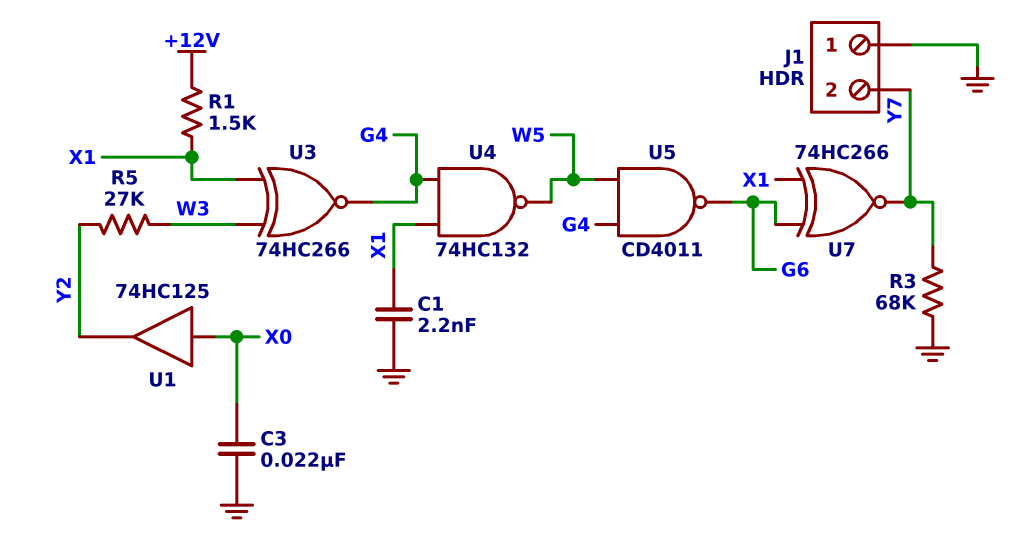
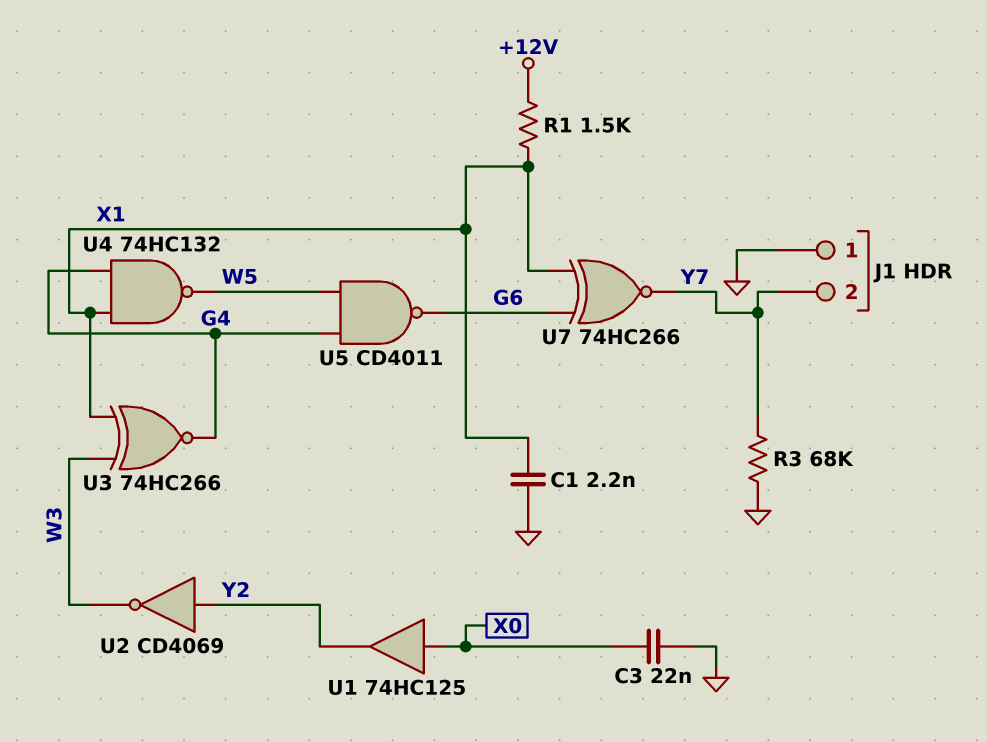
R5: 27k (W3, Y2) -> none
U2: none -> NOT CD4069 (in Y2, out W3)

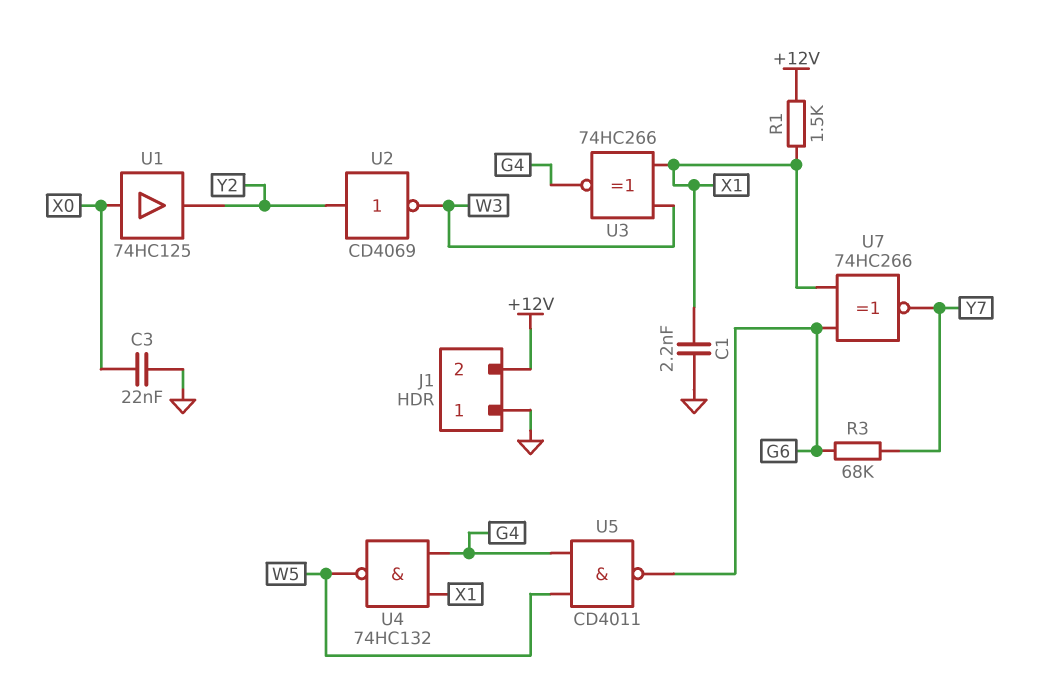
J1 pin 2: Y7 -> +12V
R3: 68k (GND, Y7) -> 68k (G6, Y7)

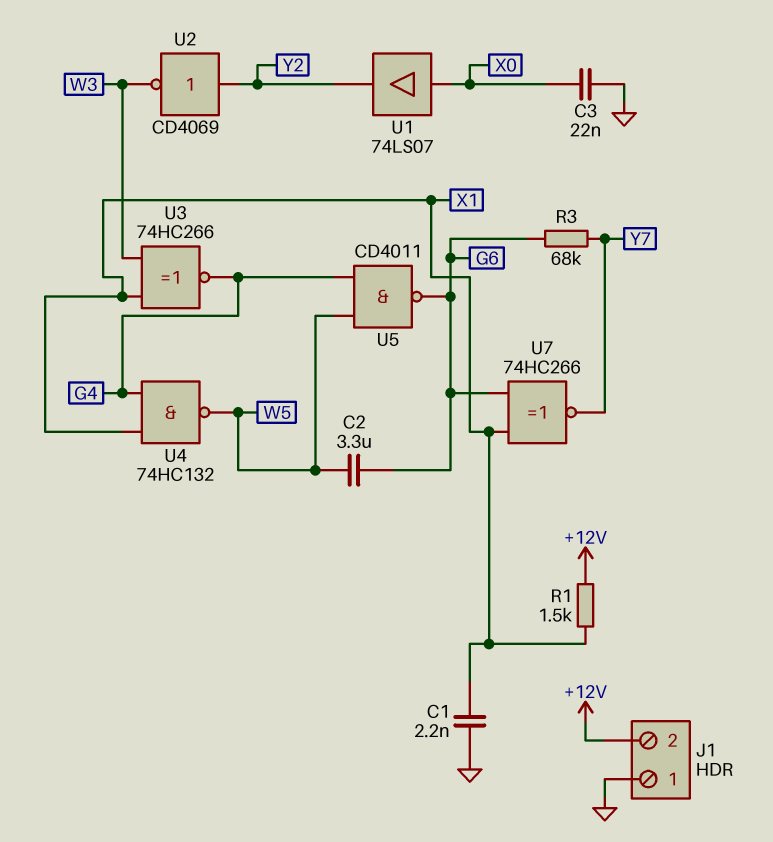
C2: none -> 3.3uF (G6, W5)
U1: buffer 74HC125 (in X0, out Y2) -> buffer 74LS07 (in X0, out Y2)

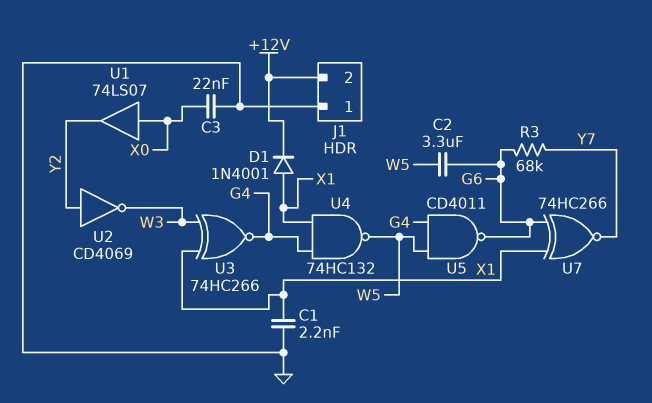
D1: none -> diode 1N4001 (A X1, K +12V)
R1: 1.5k (+12V, X1) -> none

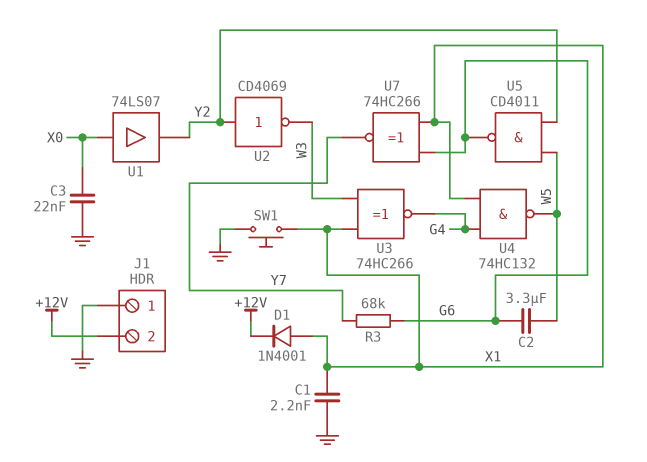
SW1: none -> button (GND, X1)
U5: NAND CD4011 (in G4, in W5, out G6) -> NAND CD4011 (in W5, in Y2, out G6)

